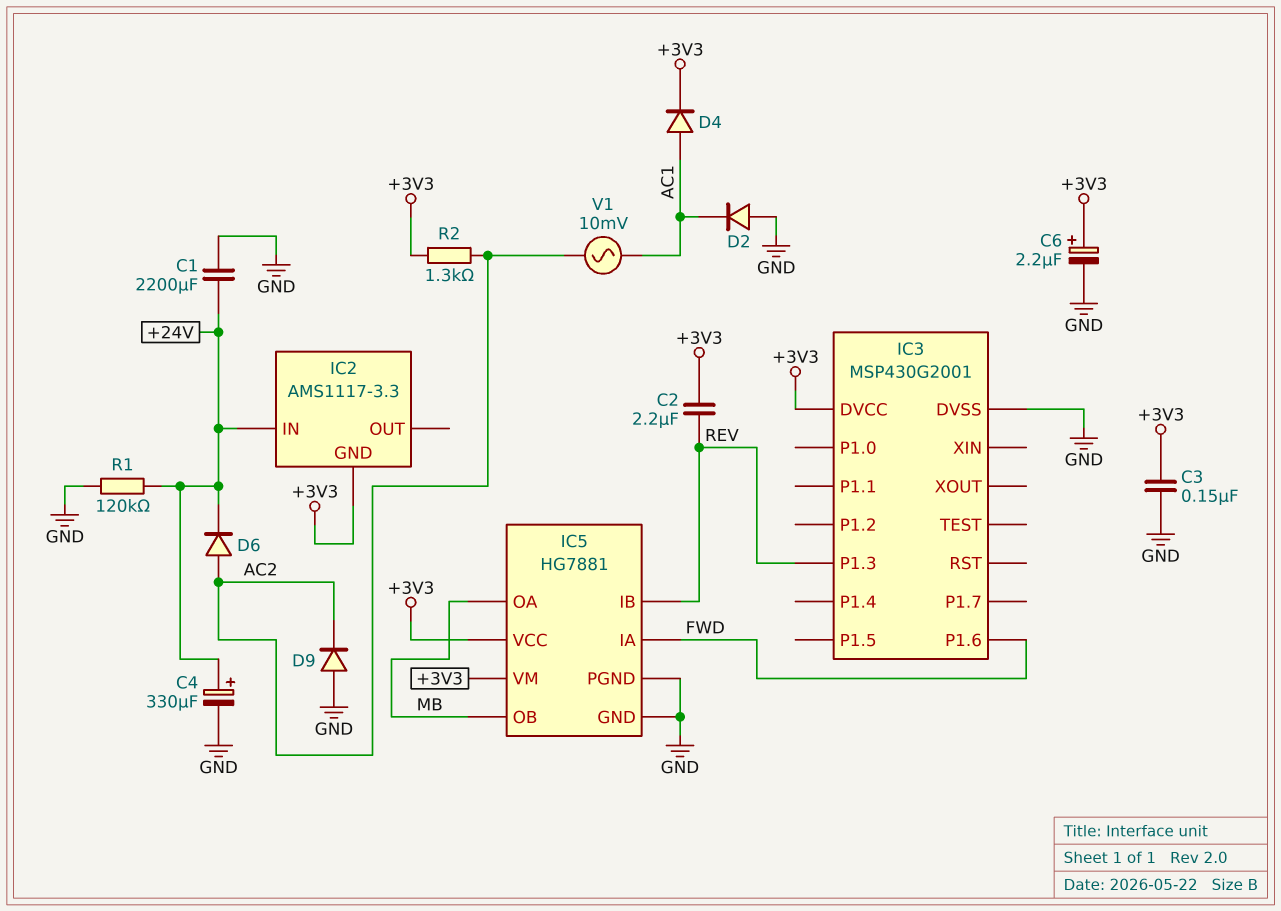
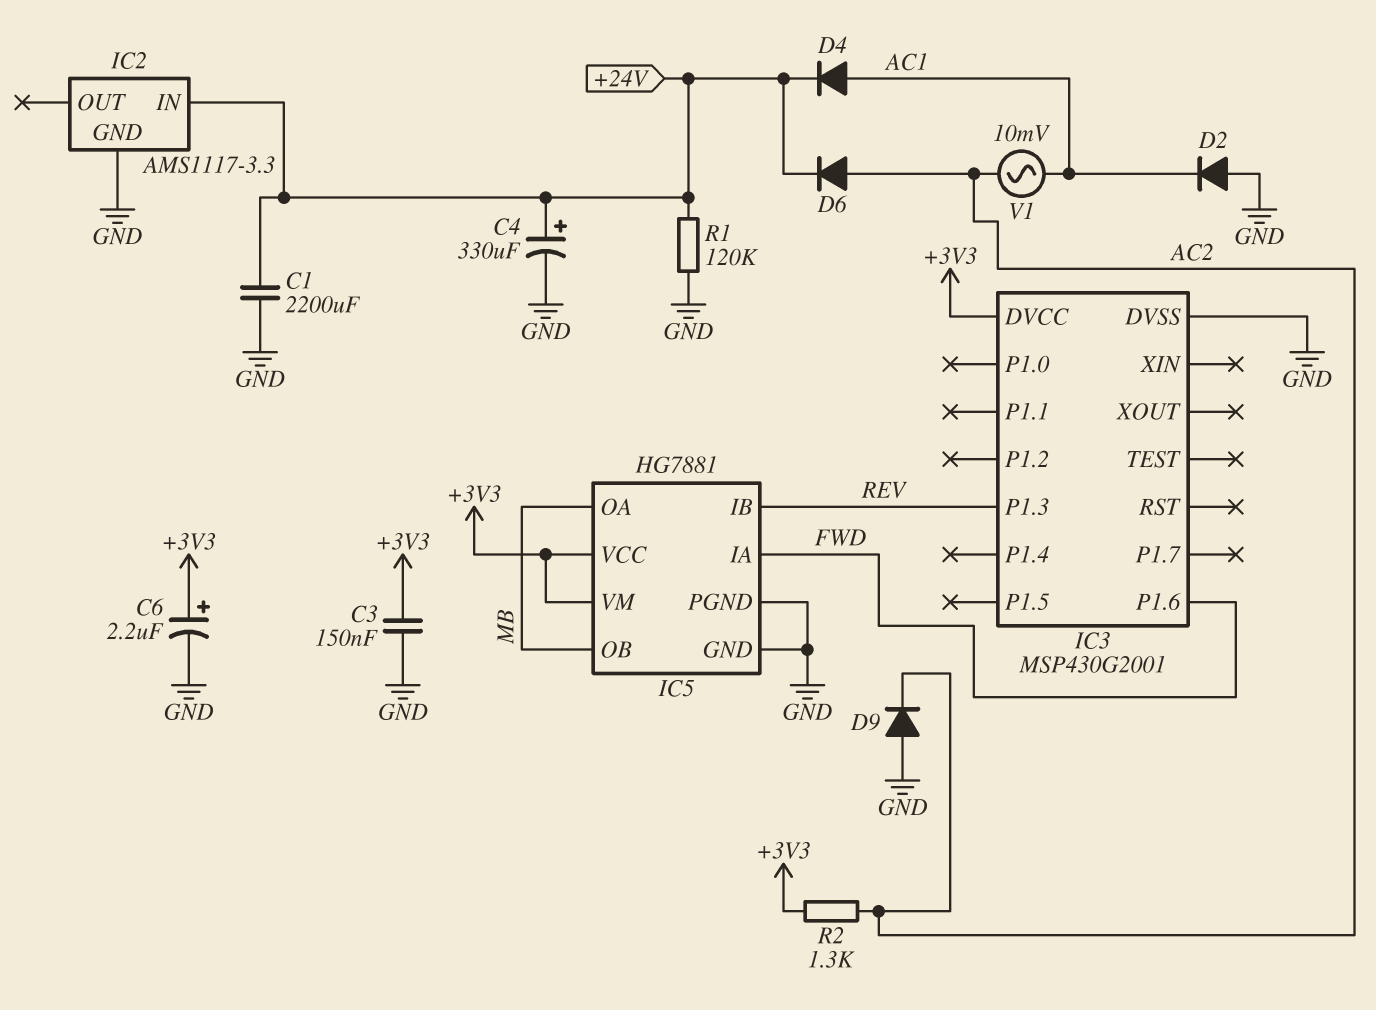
C2: 2.2uF (+3V3, REV) -> none
D4: diode (A AC1, K +3V3) -> diode (A AC1, K +24V)
IC2 pin GND: +3V3 -> GND

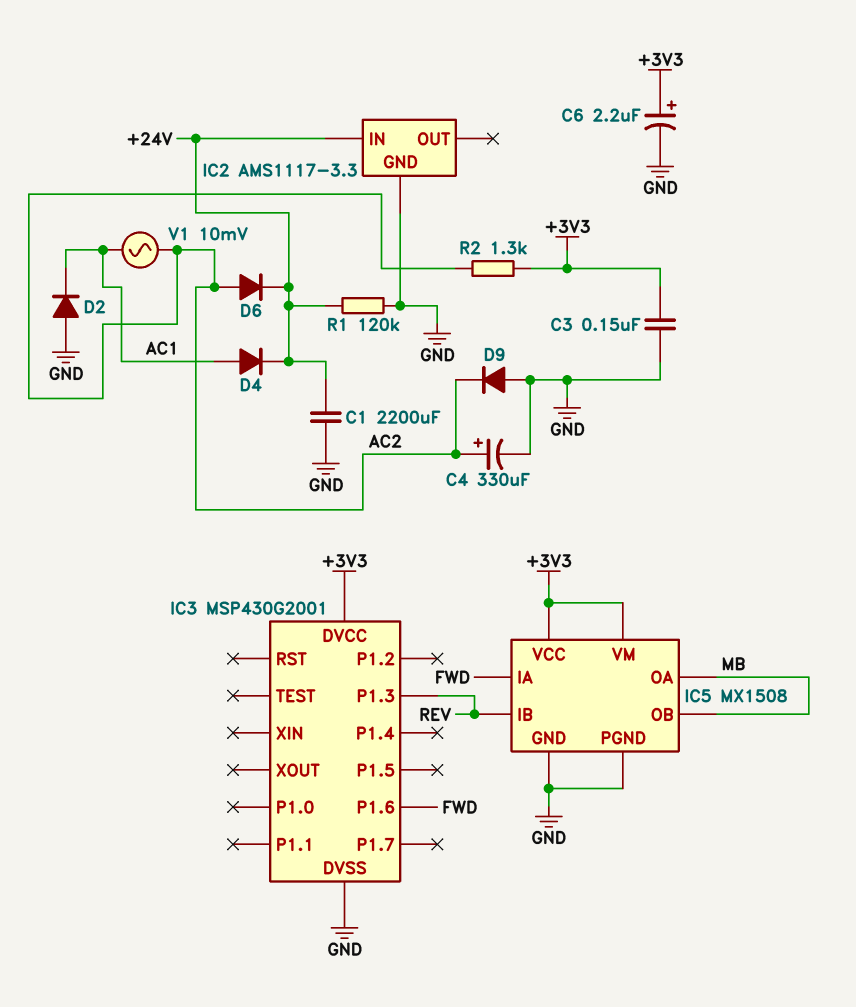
C4: 330uF (plus +24V, minus GND) -> 330uF (plus AC2, minus GND)
IC5: HG7881 -> MX1508

